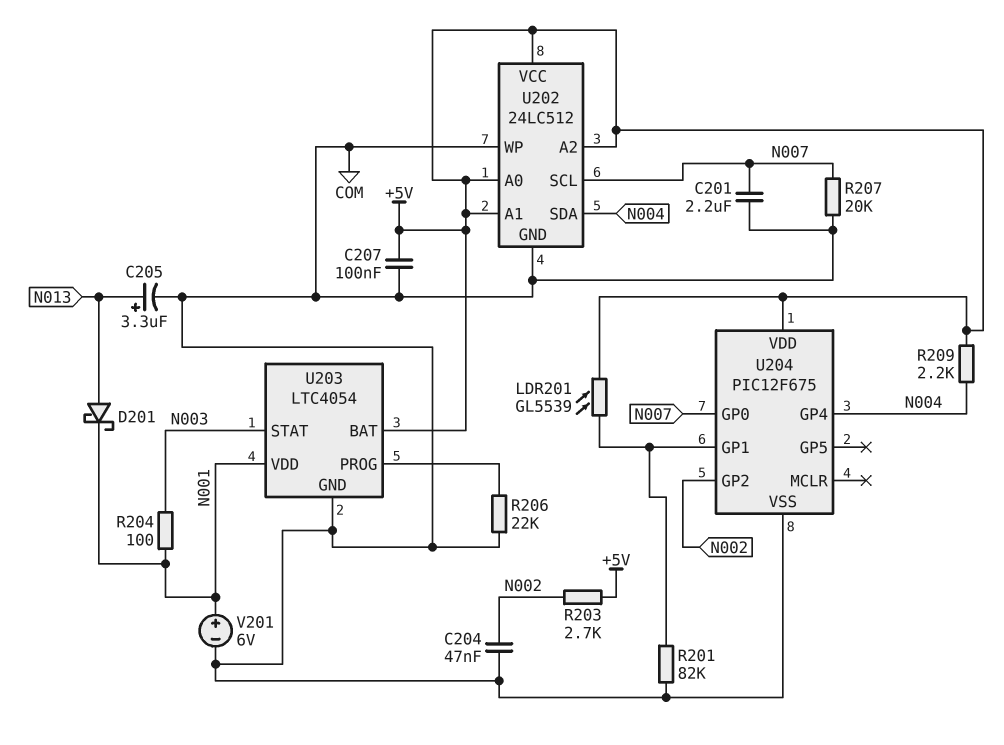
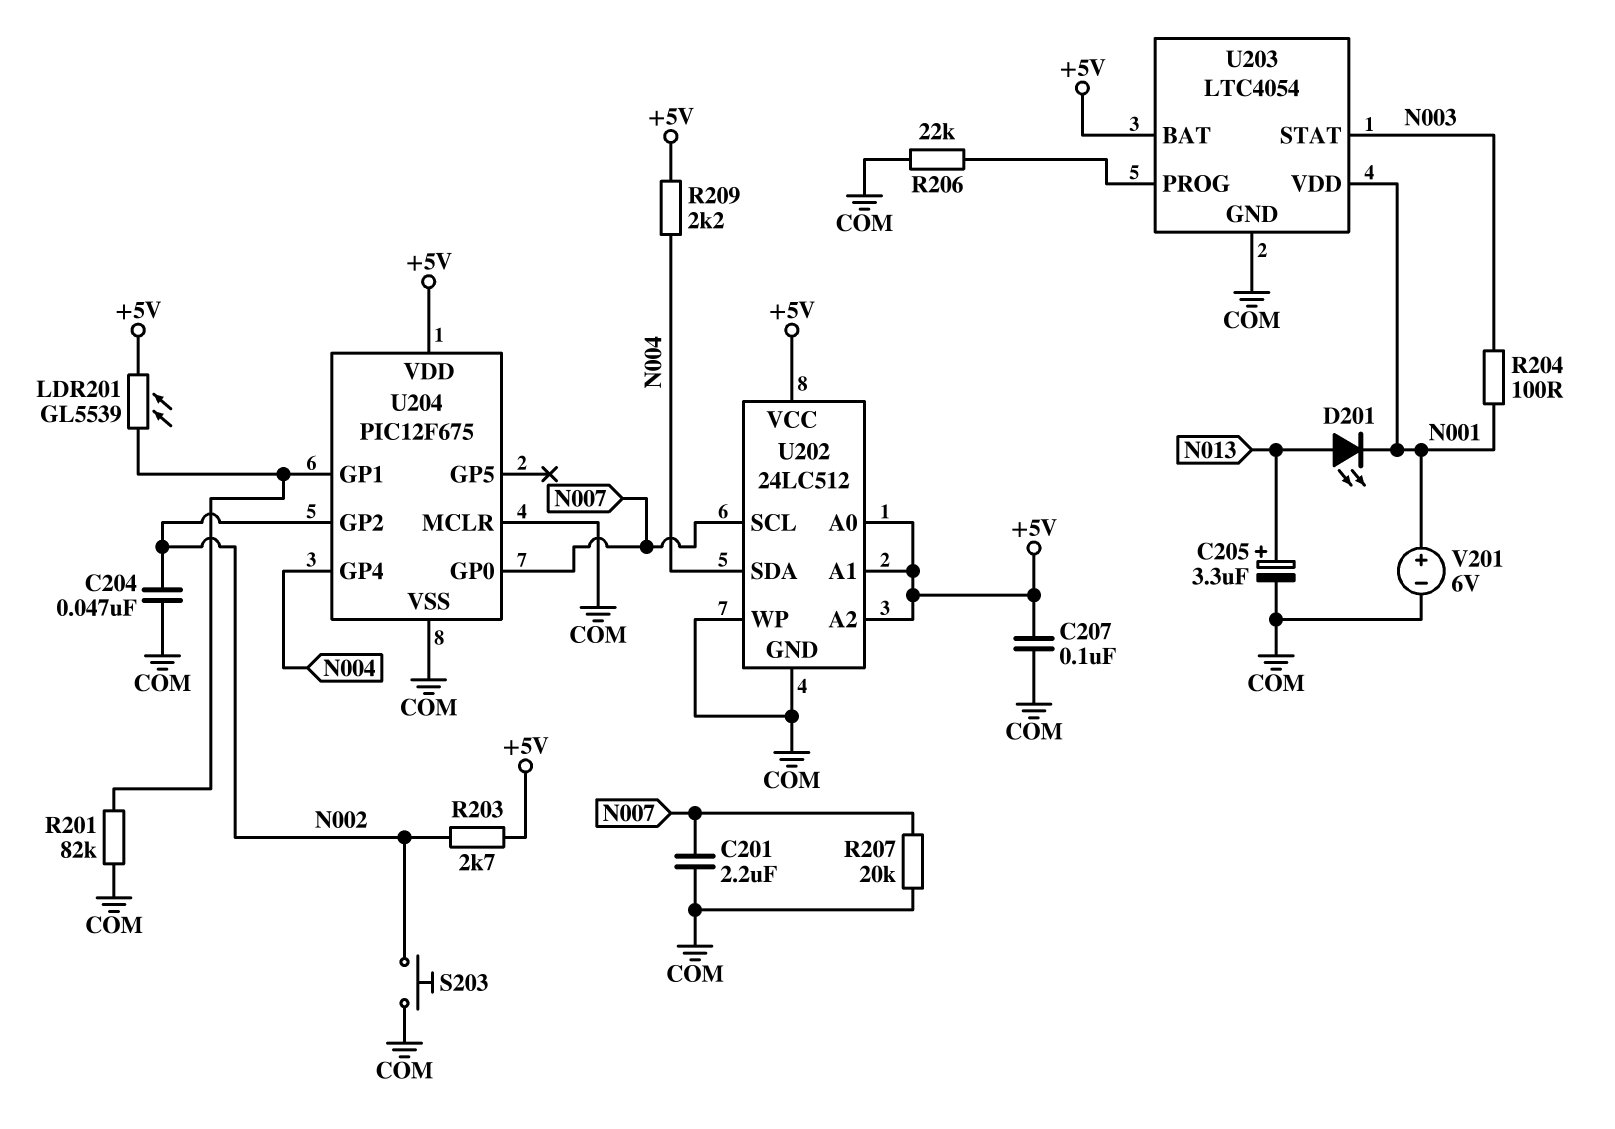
D201: schottky (A N013, K N001) -> LED (A N013, K N001)
S203: none -> button (COM, N002)
U204 pin MCLR: none -> COM

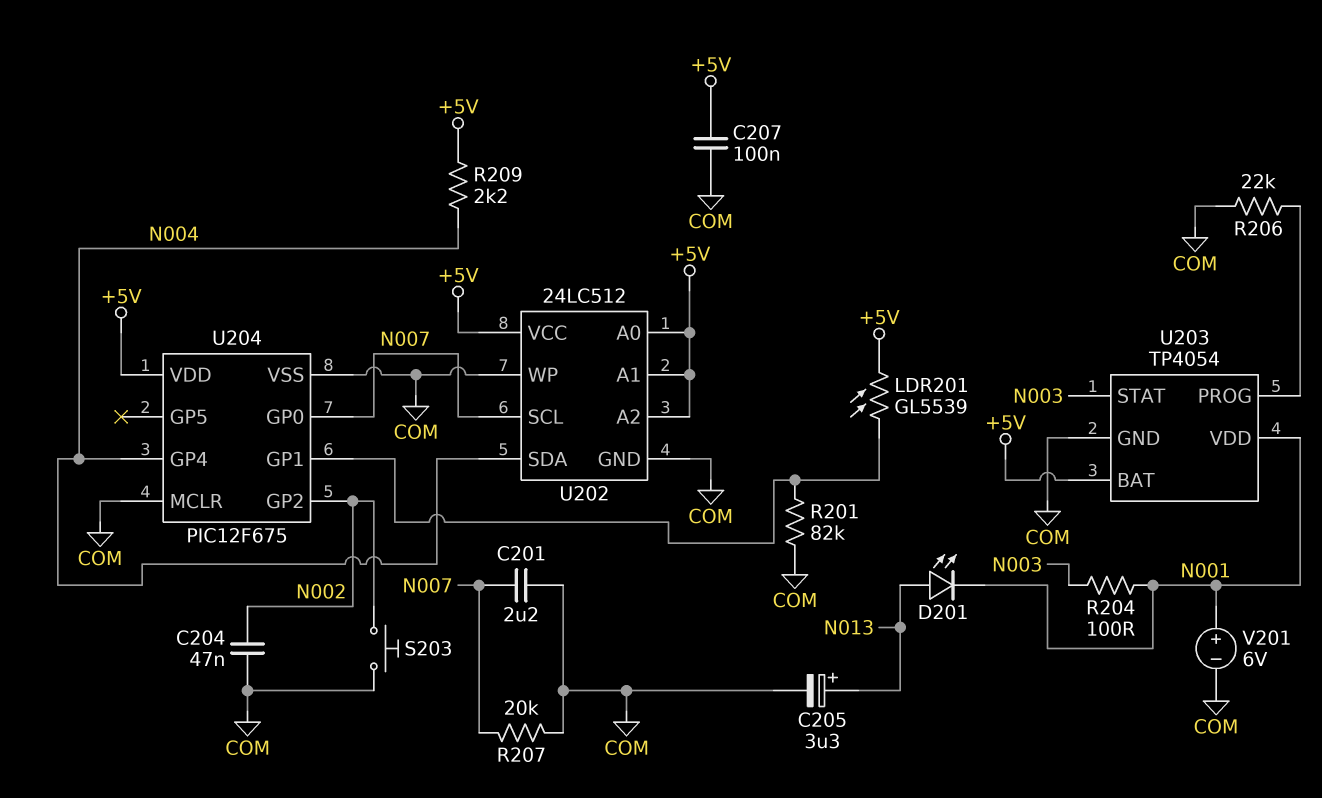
R203: 2.7k (+5V, N002) -> none
U203: LTC4054 -> TP4054

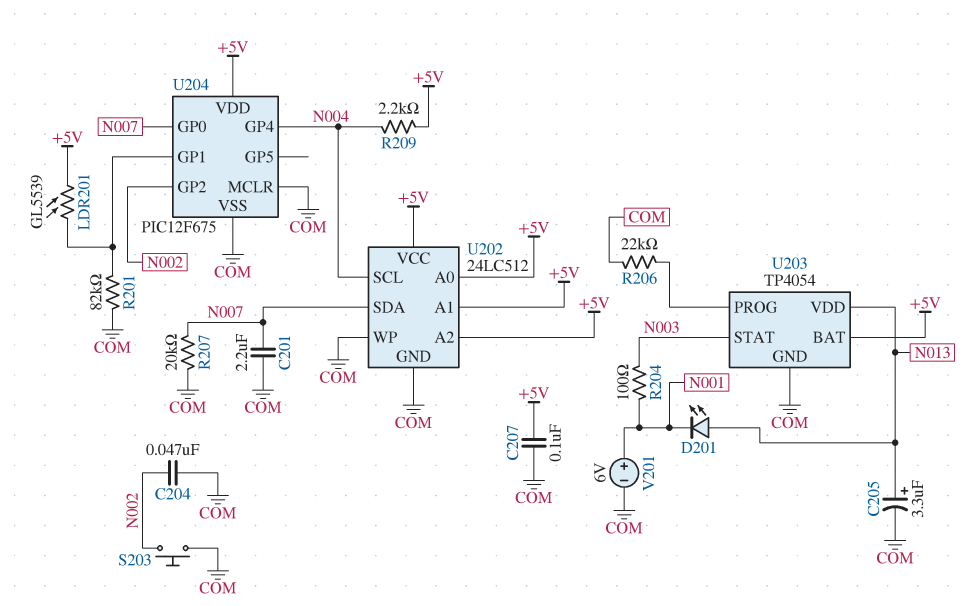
U202 pin SCL: N007 -> N004
U202 pin SDA: N004 -> N007
U203 pin VDD: N001 -> N013

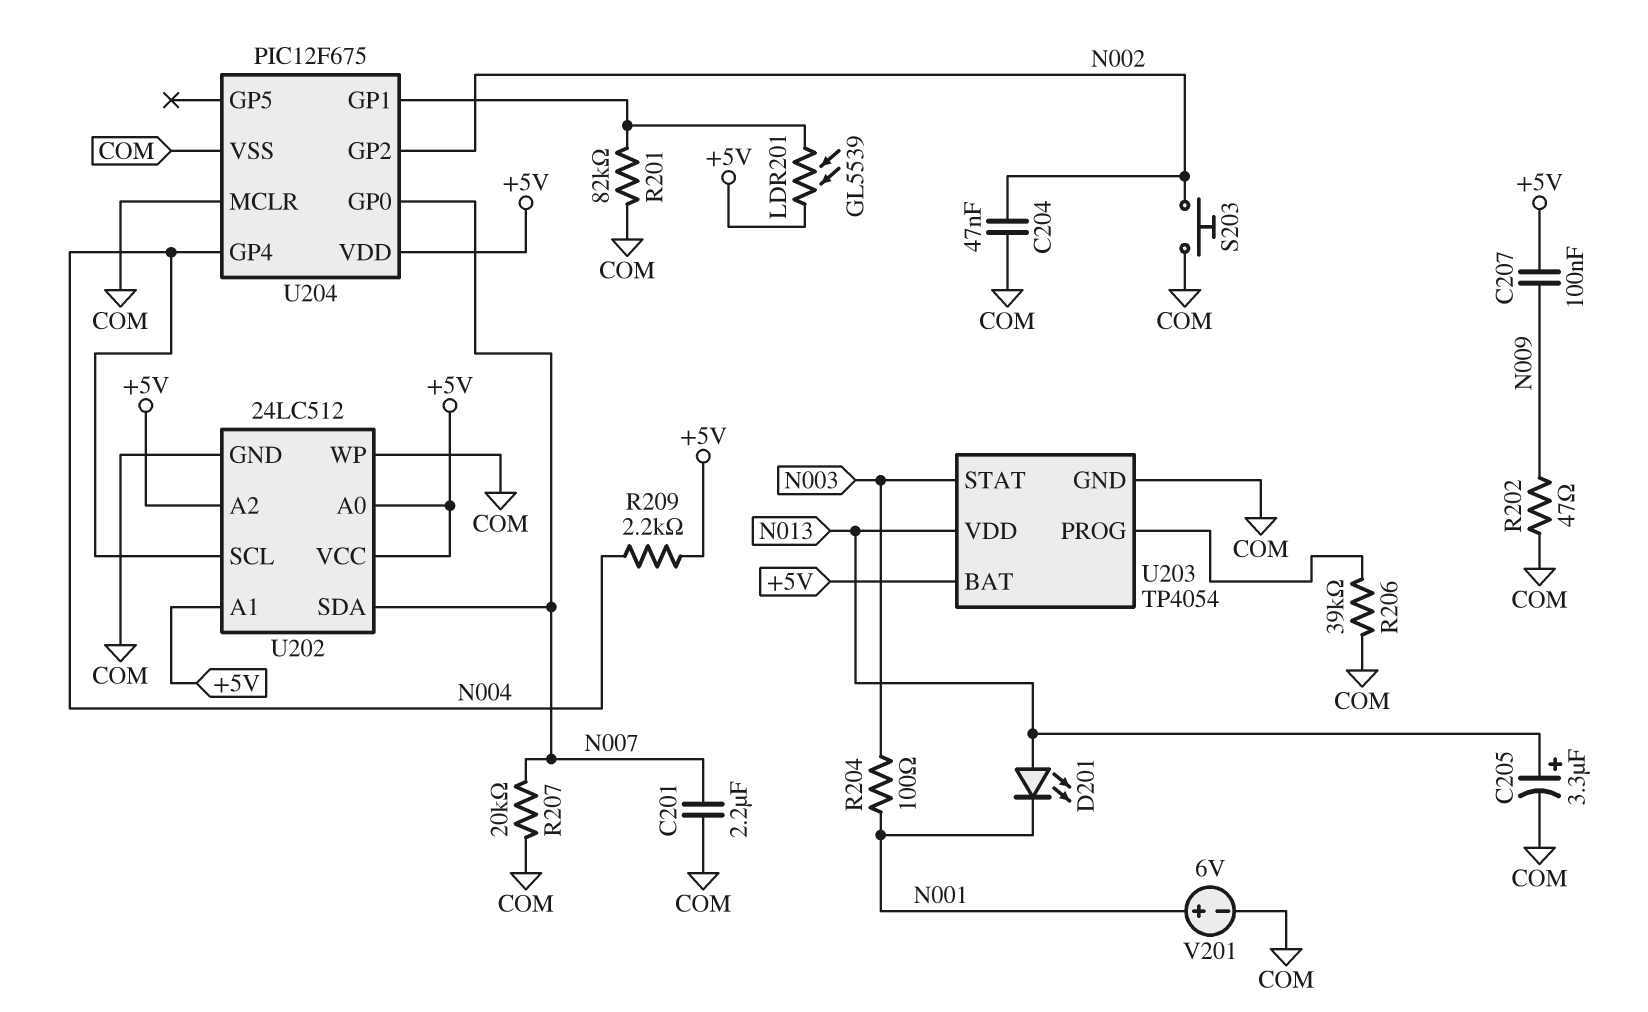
C207: 100nF (+5V, COM) -> 100nF (+5V, N009)
R202: none -> 47 (COM, N009)
R206: 22k (COM, U203/PROG) -> 39k (COM, U203/PROG)

